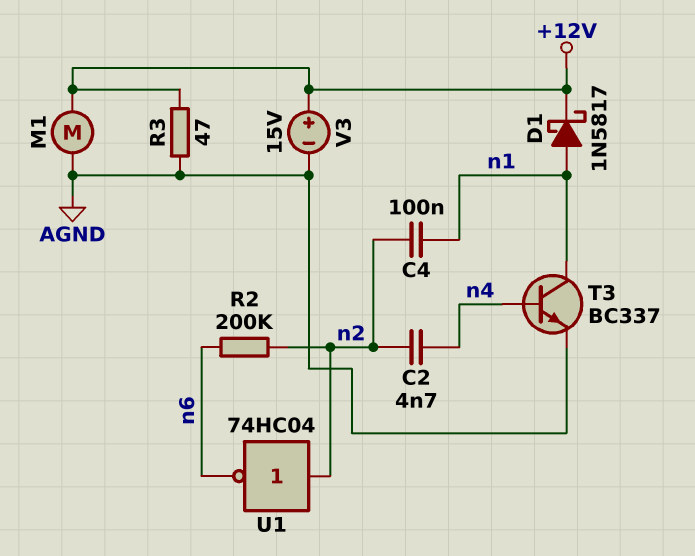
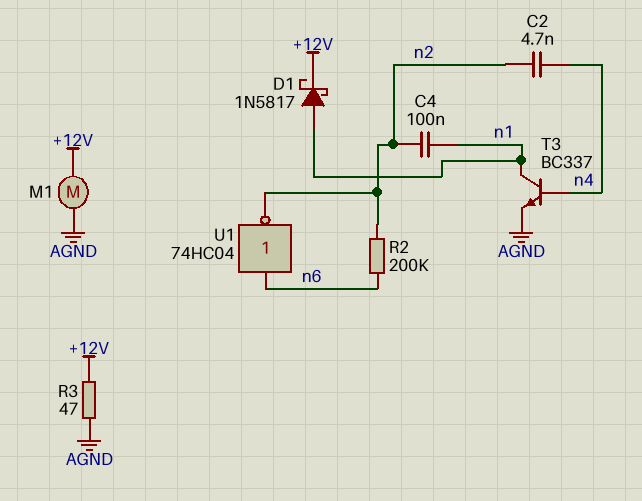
U1: NOT 74HC04 (in n2, out n6) -> NOT 74HC04 (in n6, out n2)
V3: 15V (plus +12V, minus AGND) -> none

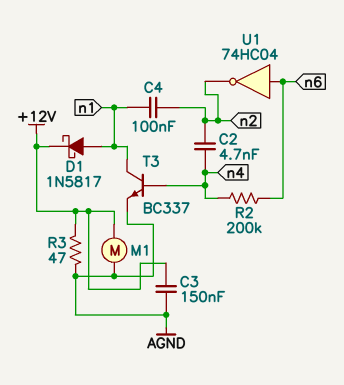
C3: none -> 150nF (+12V, AGND)
R2: 200k (n2, n6) -> 200k (n4, n6)

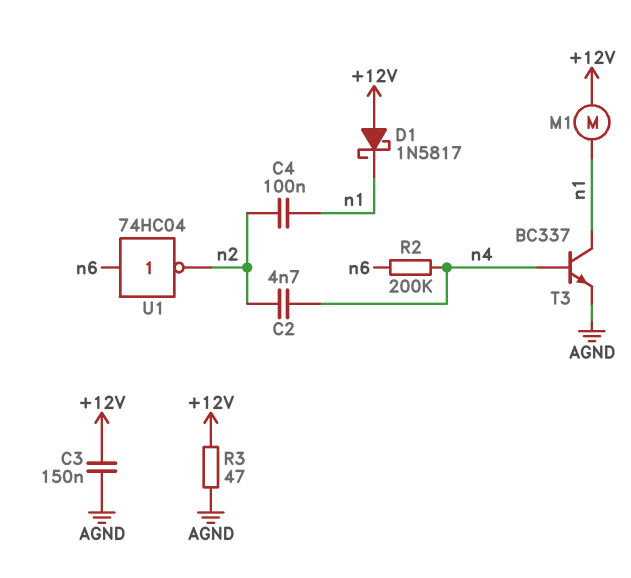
D1: schottky 1N5817 (A n1, K +12V) -> schottky 1N5817 (A +12V, K n1)
M1: motor (+12V, AGND) -> motor (+12V, n1)

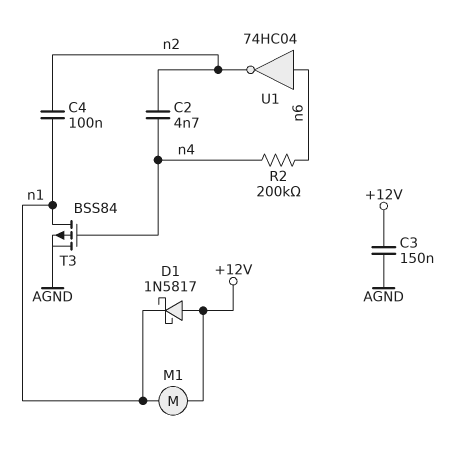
R3: 47 (+12V, AGND) -> none
T3: NPN BC337 (B n4, C n1, E AGND) -> PMOS BSS84 (G n4, D n1, S AGND)

